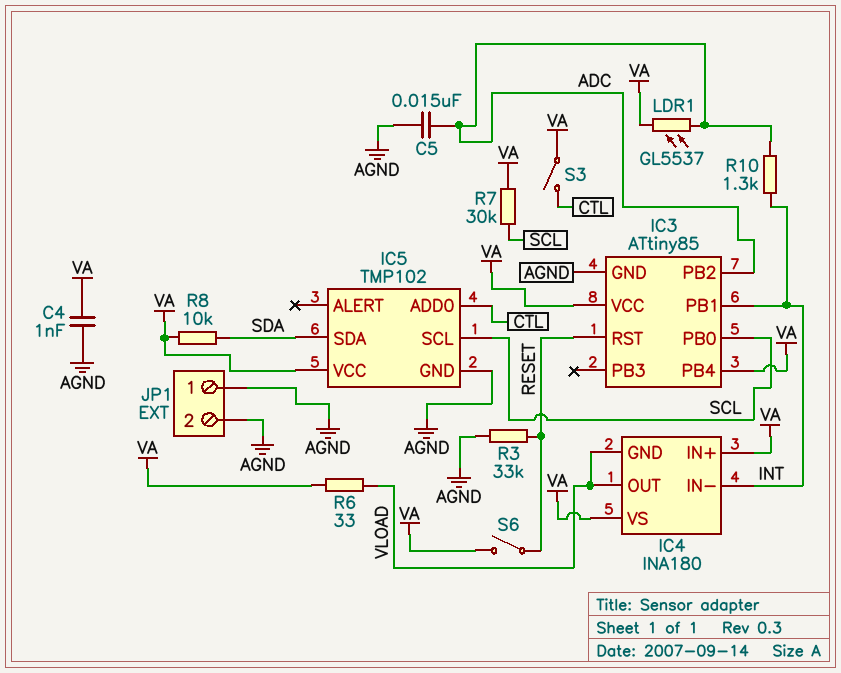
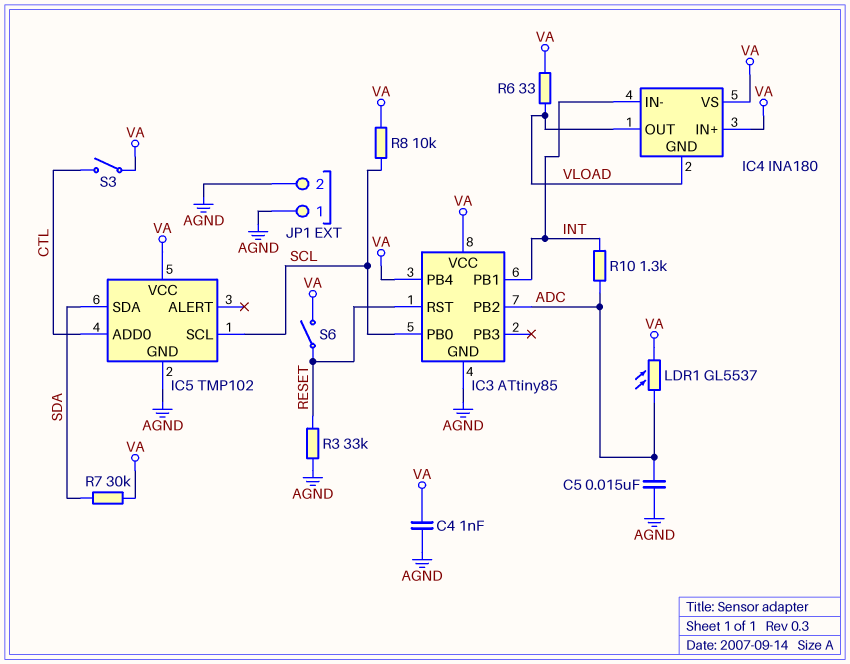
R7: 30k (SCL, VA) -> 30k (SDA, VA)
R8: 10k (SDA, VA) -> 10k (SCL, VA)

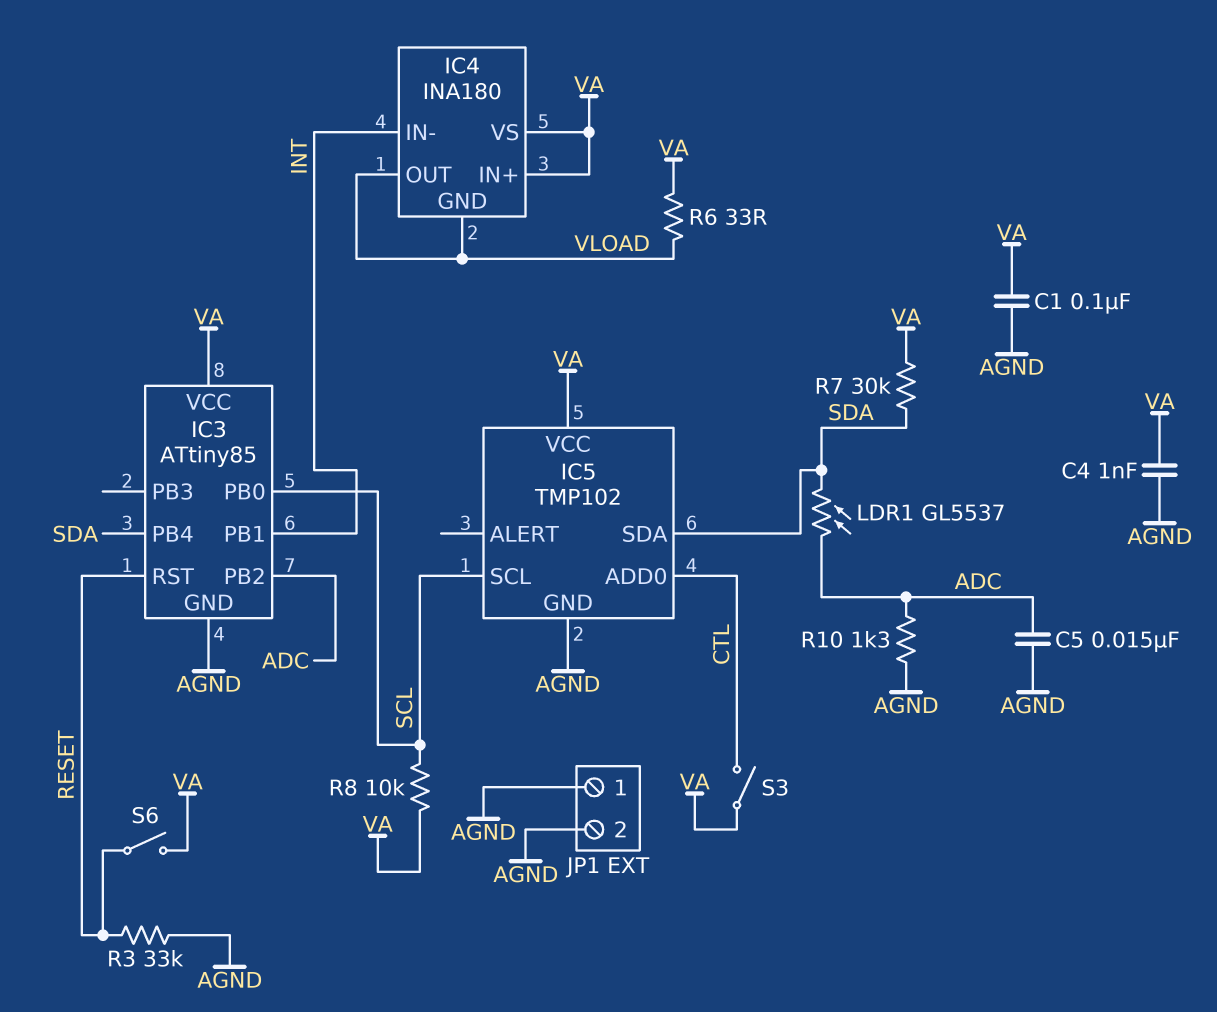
C1: none -> 100nF (AGND, VA)
IC3 pin PB4: VA -> SDA
LDR1: GL5537 (ADC, VA) -> GL5537 (ADC, SDA)
R10: 1.3k (ADC, INT) -> 1.3k (ADC, AGND)

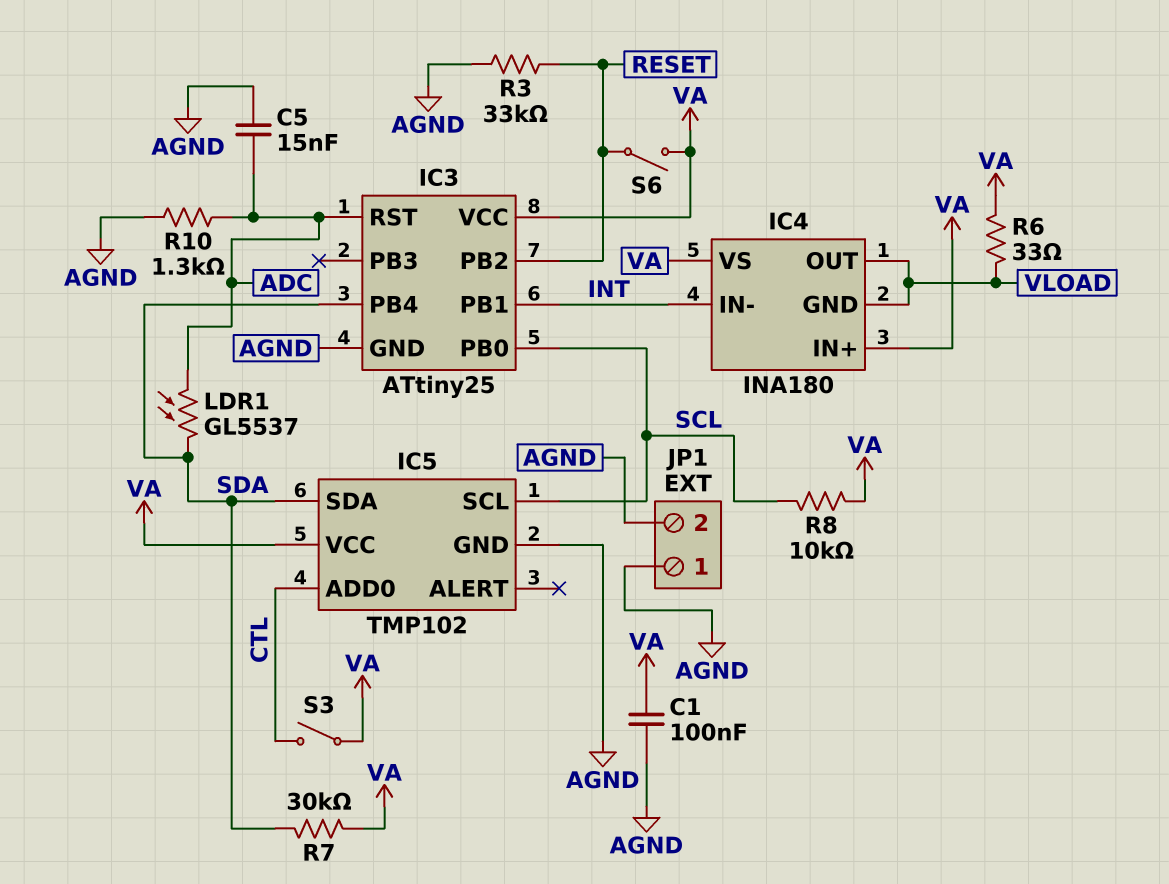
C4: 1nF (AGND, VA) -> none
IC3: ATtiny85 -> ATtiny25
IC3 pin PB2: ADC -> RESET
IC3 pin RST: RESET -> ADC

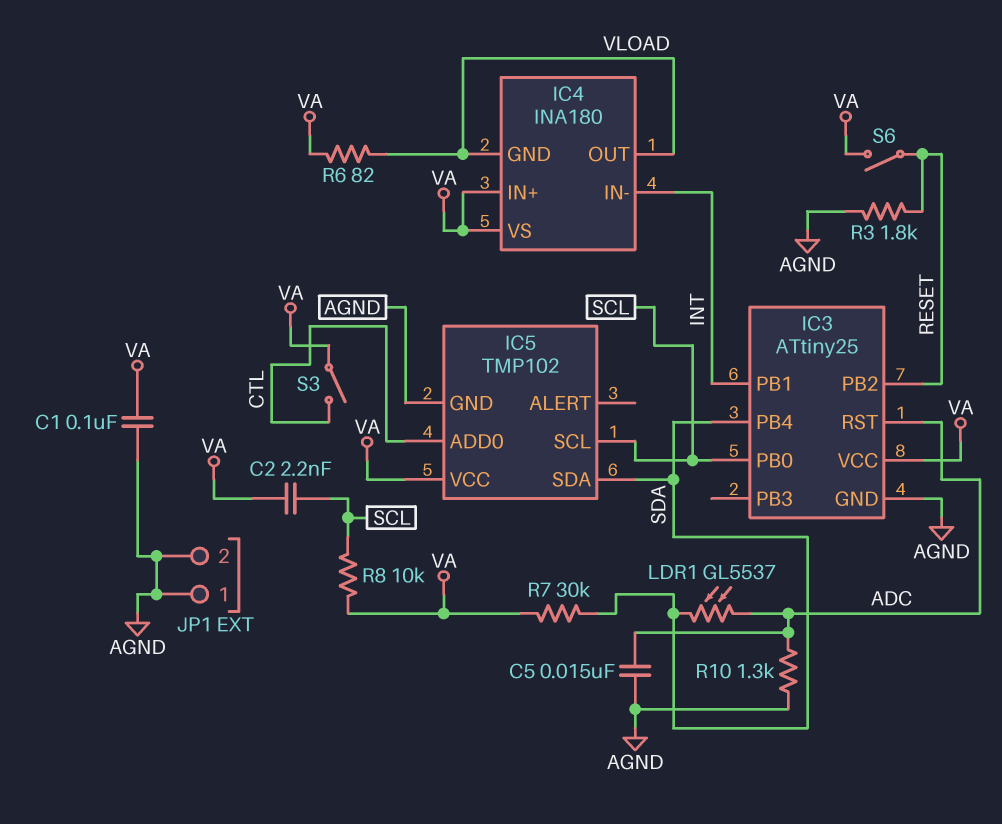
C2: none -> 2.2nF (SCL, VA)
R3: 33k (AGND, RESET) -> 1.8k (AGND, RESET)
R6: 33 (VA, VLOAD) -> 82 (VA, VLOAD)

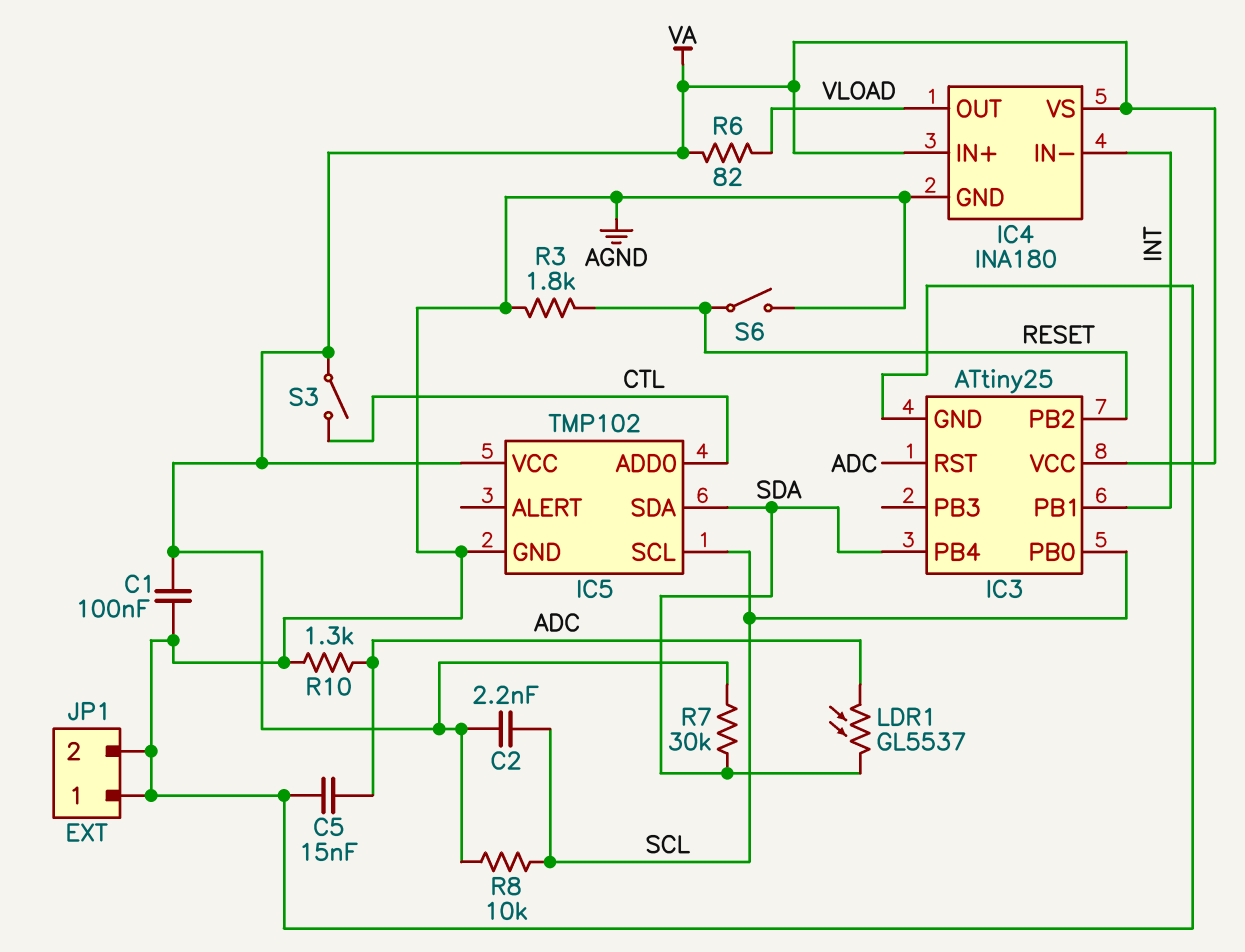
IC4 pin GND: VLOAD -> AGND
S6: switch (RESET, VA) -> switch (AGND, RESET)

